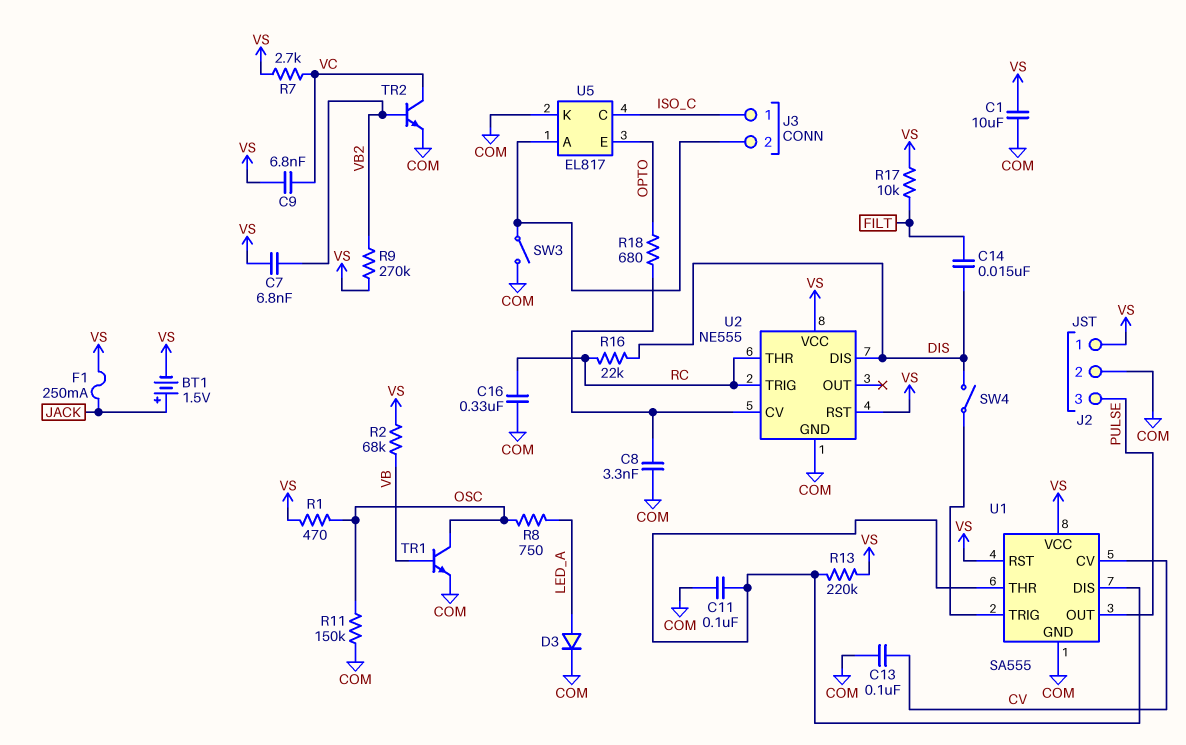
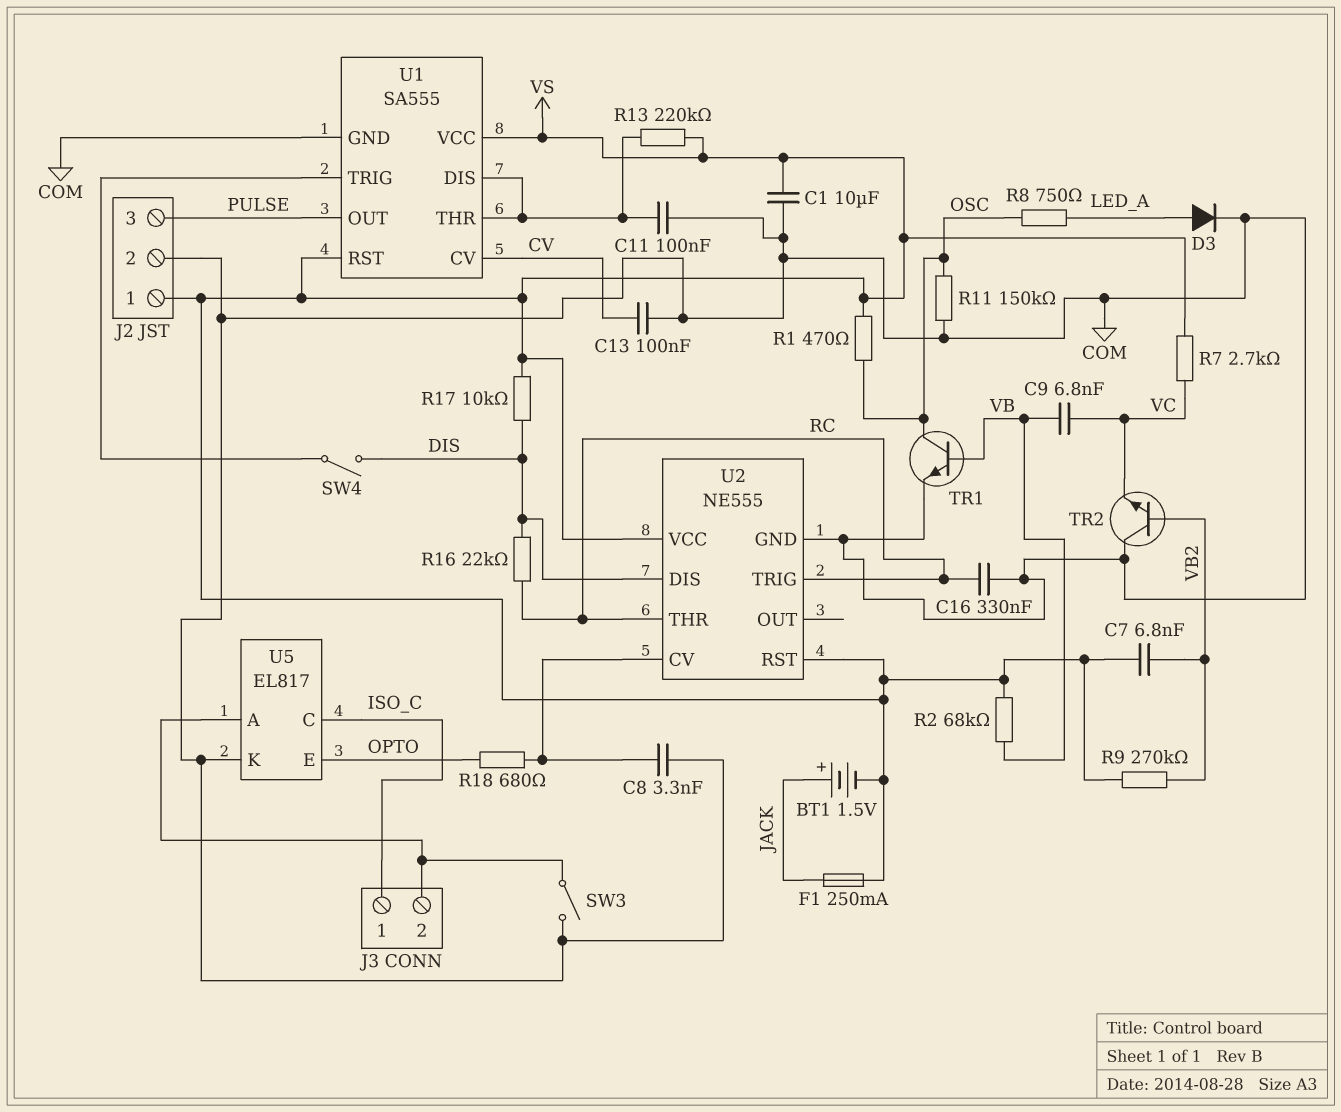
C9: 6.8nF (VC, VS) -> 6.8nF (VB, VC)
C14: 15nF (DIS, FILT) -> none
R17: 10k (FILT, VS) -> 10k (DIS, VS)
TR2: NPN (B VB2, C VC, E COM) -> NPN (B VB2, C COM, E VC)

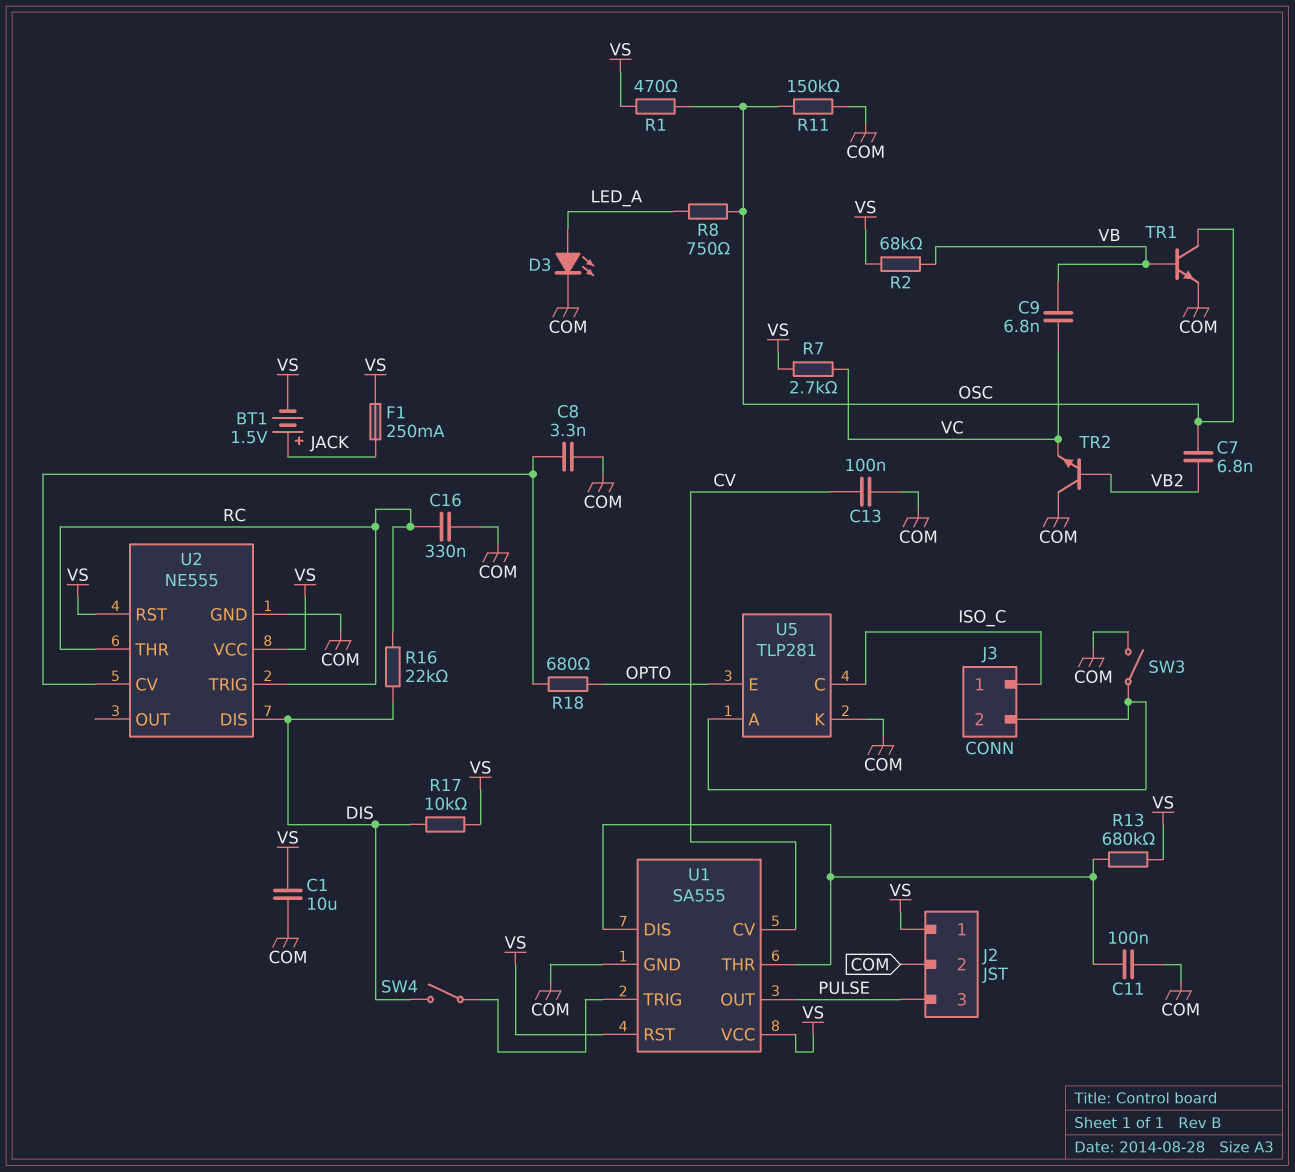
C7: 6.8nF (VB2, VS) -> 6.8nF (OSC, VB2)
D3: diode (A LED_A, K COM) -> LED (A LED_A, K COM)
R9: 270k (VB2, VS) -> none
R13: 220k (U1/DIS, VS) -> 680k (U1/DIS, VS)
U5: EL817 -> TLP281

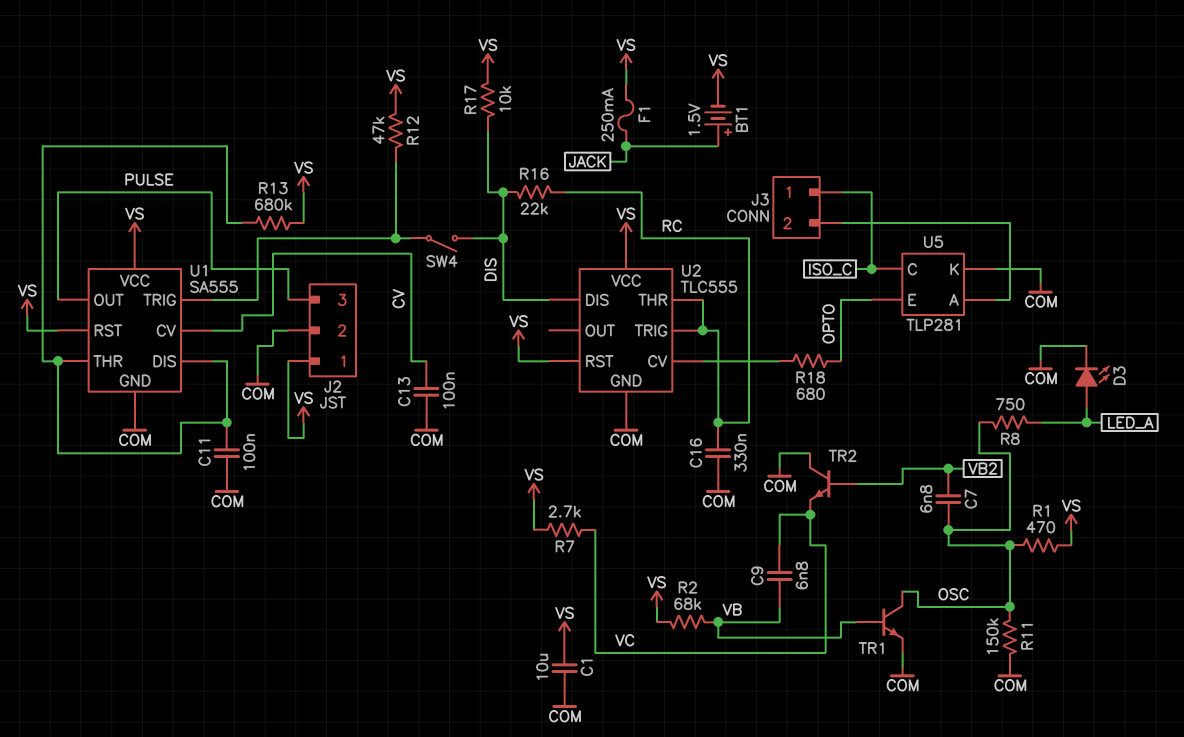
C8: 3.3nF (COM, U2/CV) -> none
R12: none -> 47k (U1/TRIG, VS)
SW3: switch (COM, J3/2) -> none
U2: NE555 -> TLC555

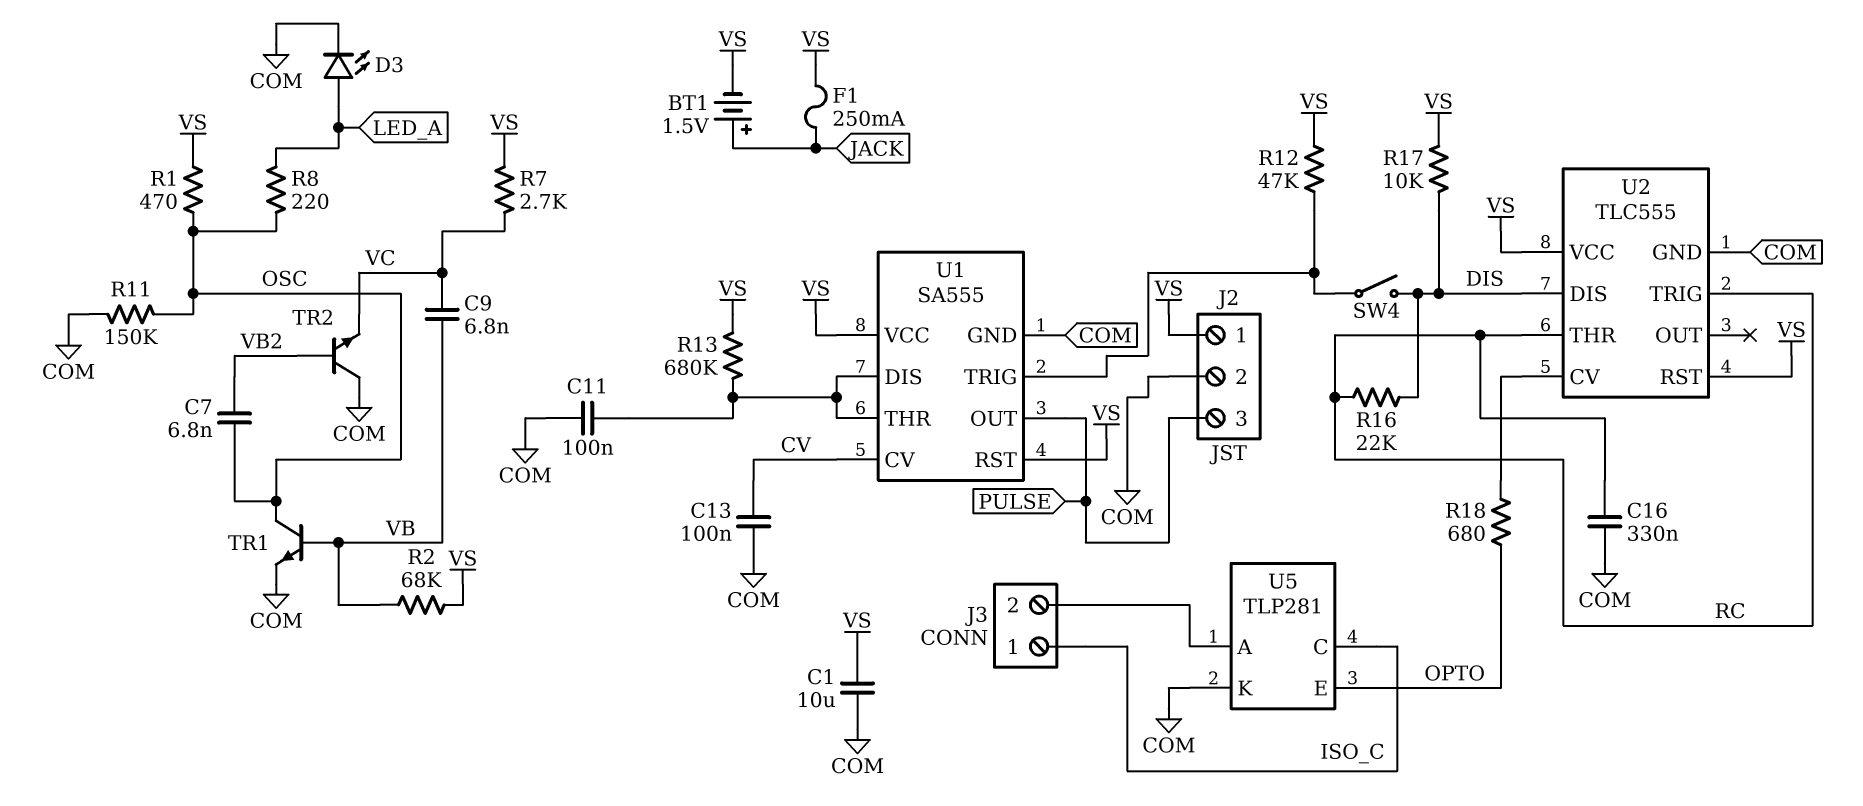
R8: 750 (LED_A, OSC) -> 220 (LED_A, OSC)

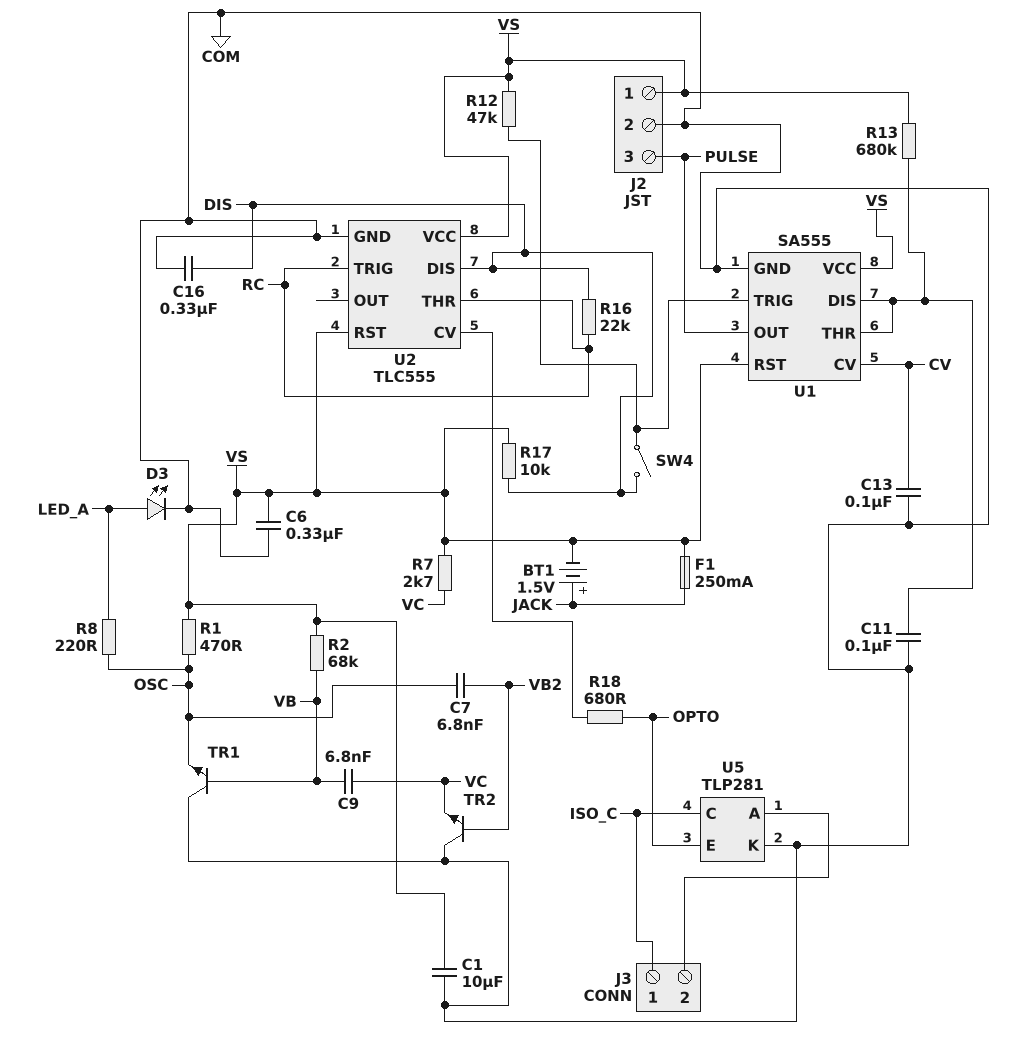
C6: none -> 330nF (COM, VS)
C16: 330nF (COM, RC) -> 330nF (COM, DIS)
R11: 150k (COM, OSC) -> none
TR1: NPN (B VB, C OSC, E COM) -> NPN (B VB, C COM, E OSC)

